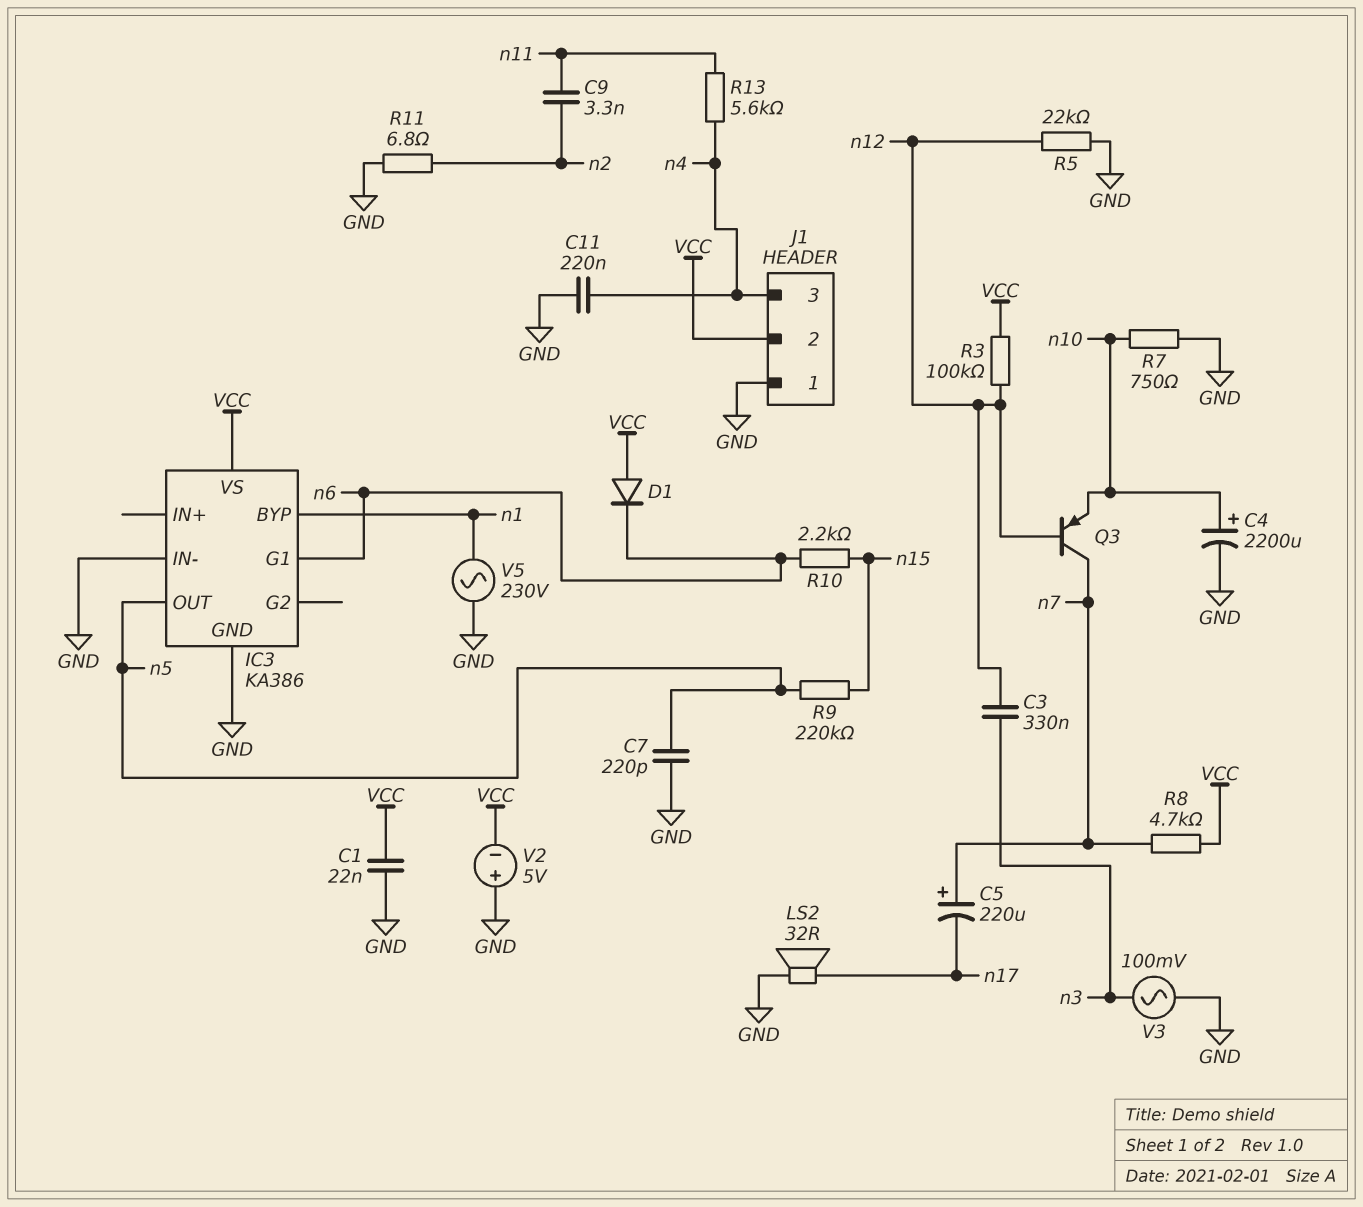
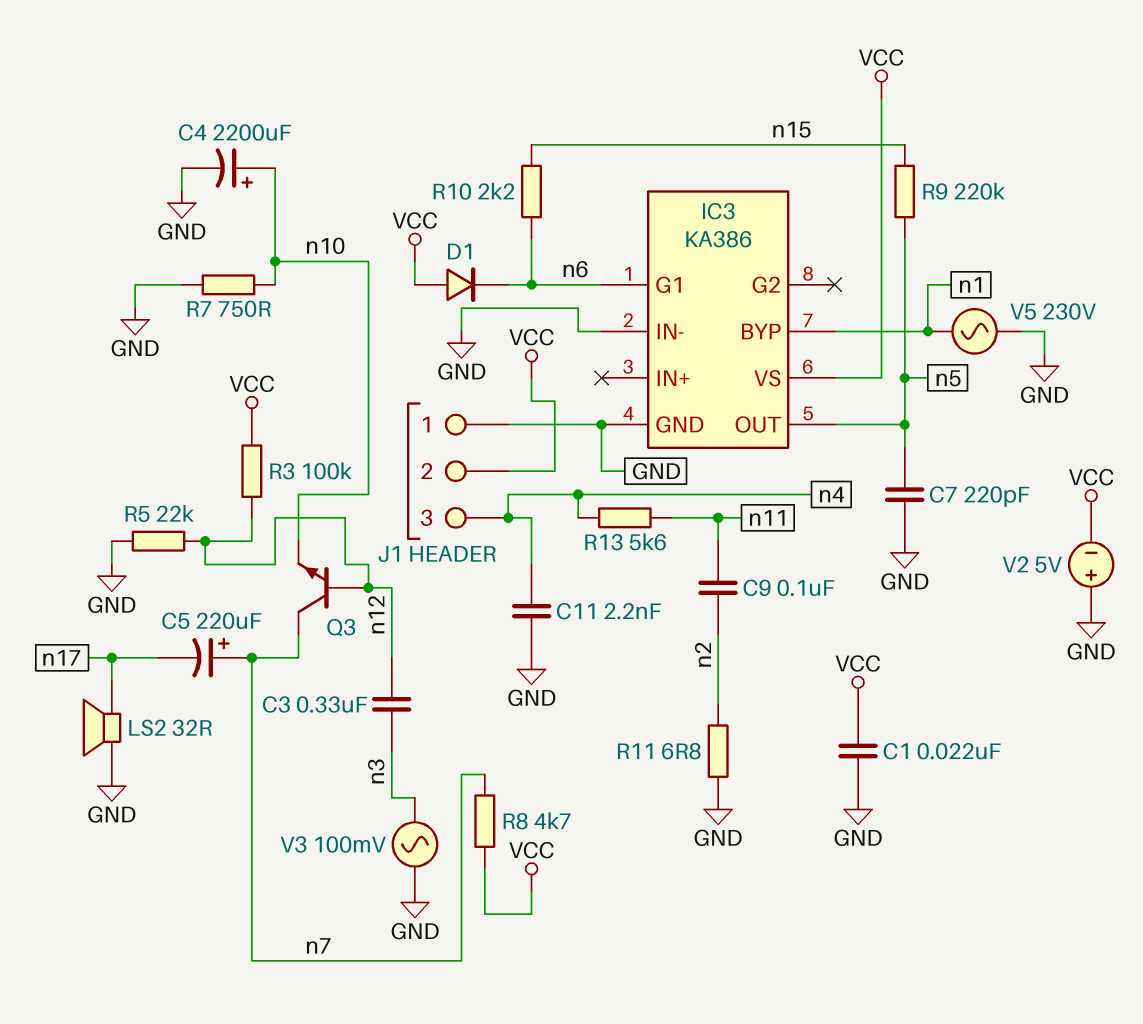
C9: 3.3nF (n2, n11) -> 100nF (n2, n11)
C11: 220nF (GND, n4) -> 2.2nF (GND, n4)
Q3: PNP (B n12, C n7, E n10) -> NPN (B n12, C n7, E n10)

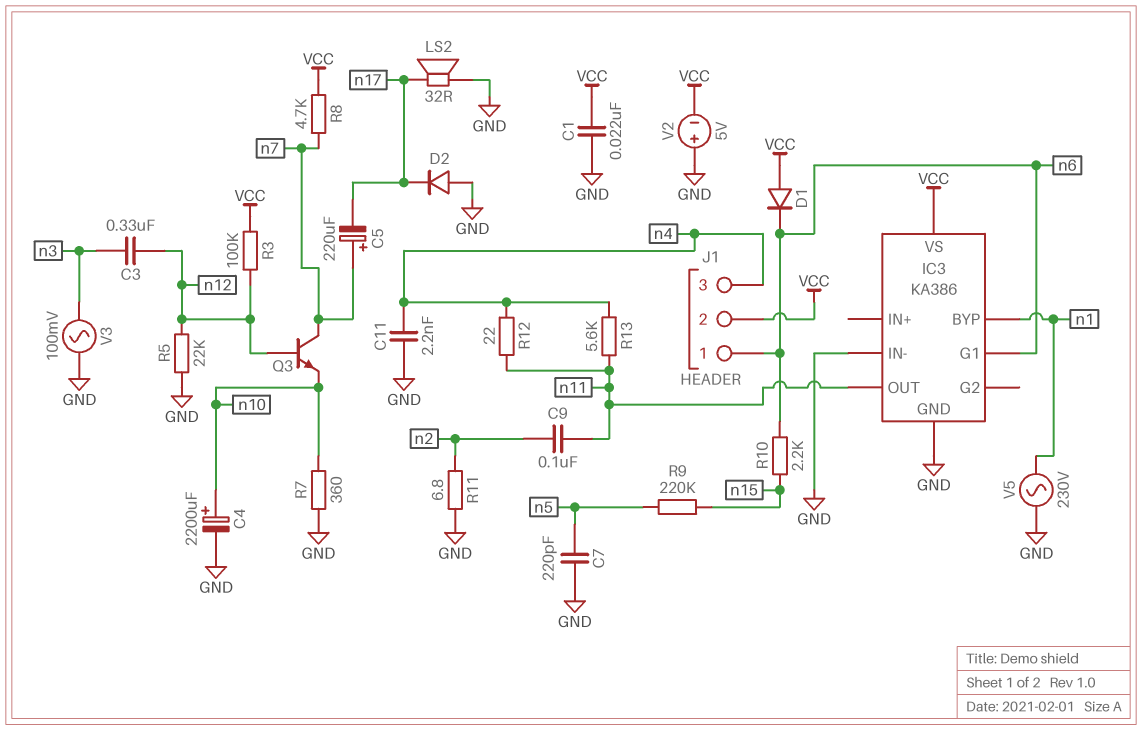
D2: none -> diode (A GND, K n17)
IC3 pin OUT: n5 -> n11
J1 pin 1: GND -> n6
R7: 750 (GND, n10) -> 360 (GND, n10)
R12: none -> 22 (n4, n11)

